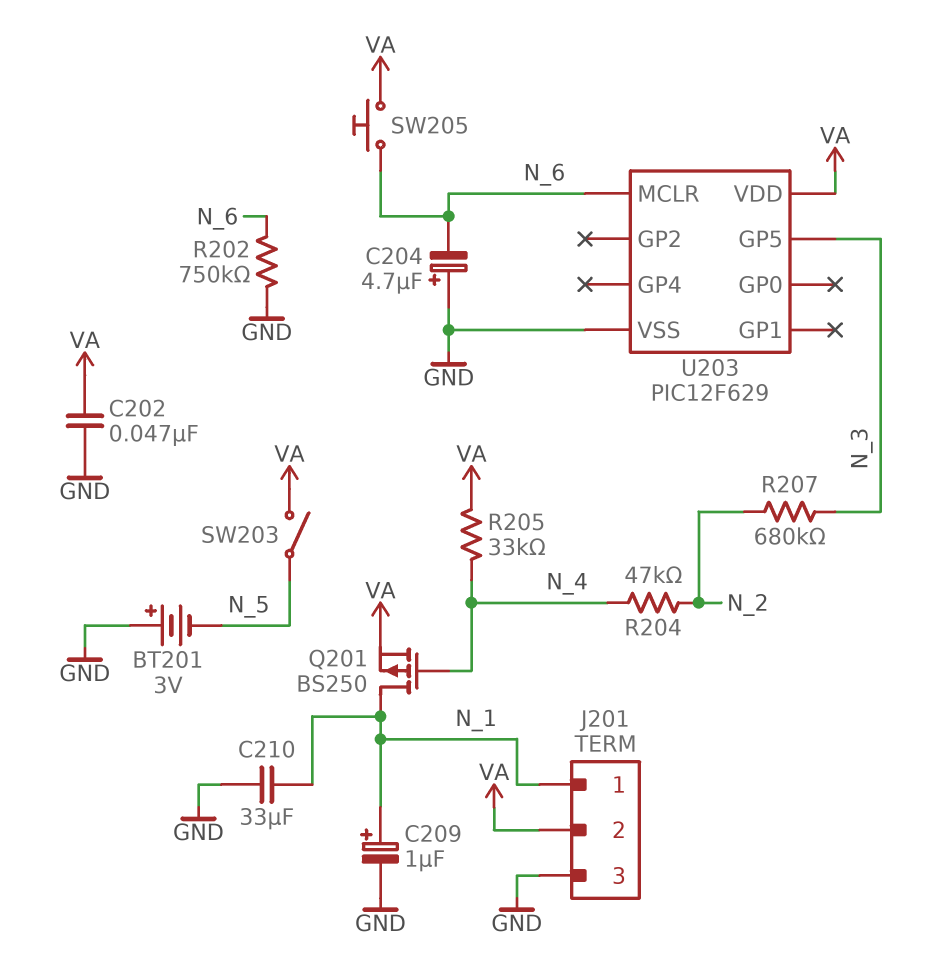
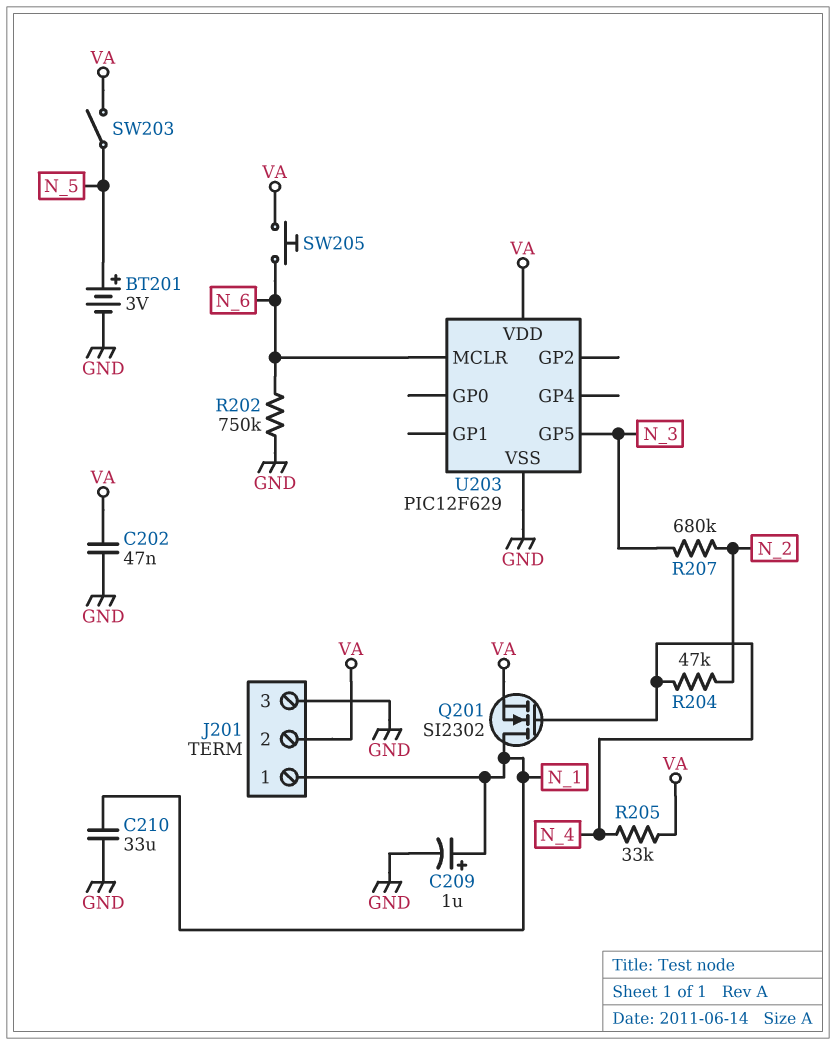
BT201: 3V (plus GND, minus N_5) -> 3V (plus N_5, minus GND)
C204: 4.7uF (plus GND, minus N_6) -> none
Q201: PMOS BS250 (G N_4, D N_1, S VA) -> NMOS SI2302 (G N_4, D N_1, S VA)

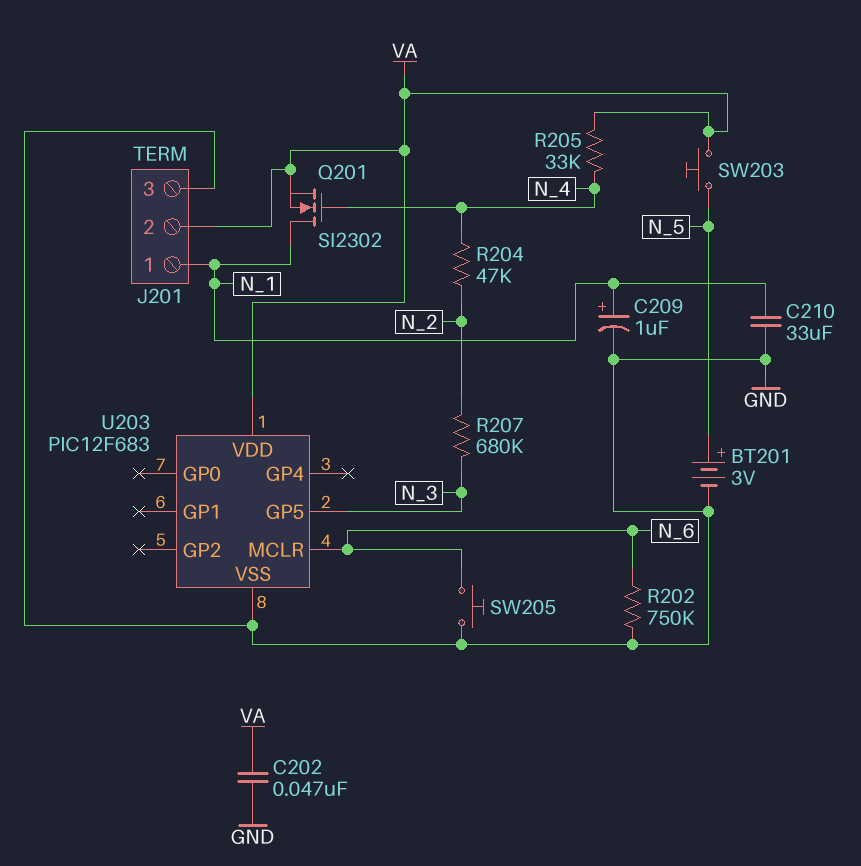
SW203: switch (N_5, VA) -> button (N_5, VA)
SW205: button (N_6, VA) -> button (GND, N_6)
U203: PIC12F629 -> PIC12F683

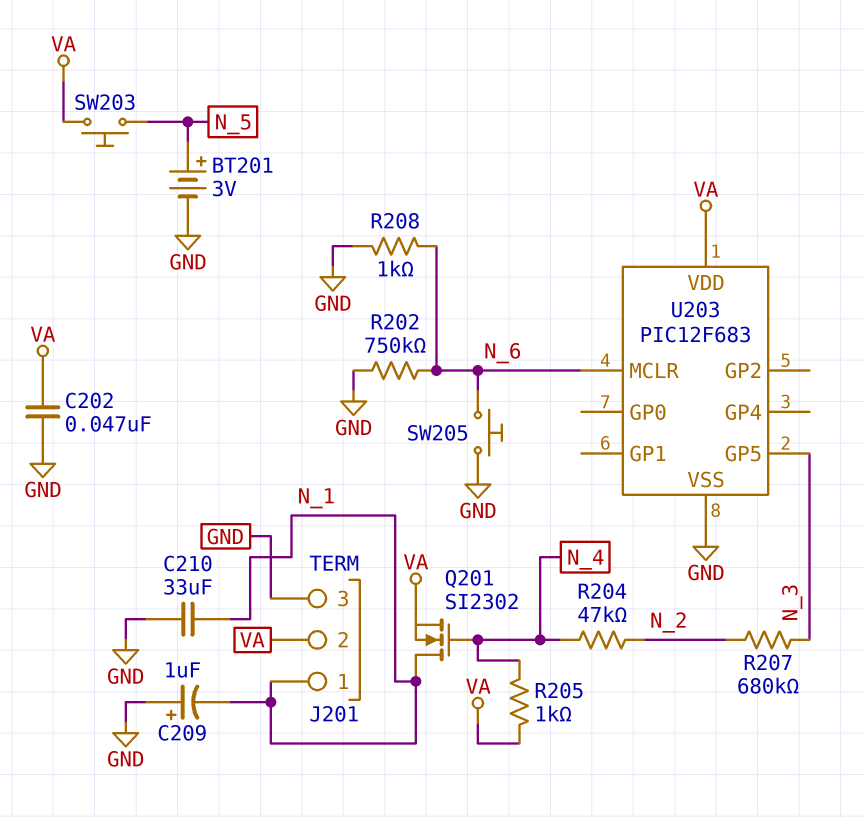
C209: 1uF (plus N_1, minus GND) -> 1uF (plus GND, minus N_1)
R205: 33k (N_4, VA) -> 1k (N_4, VA)
R208: none -> 1k (GND, N_6)

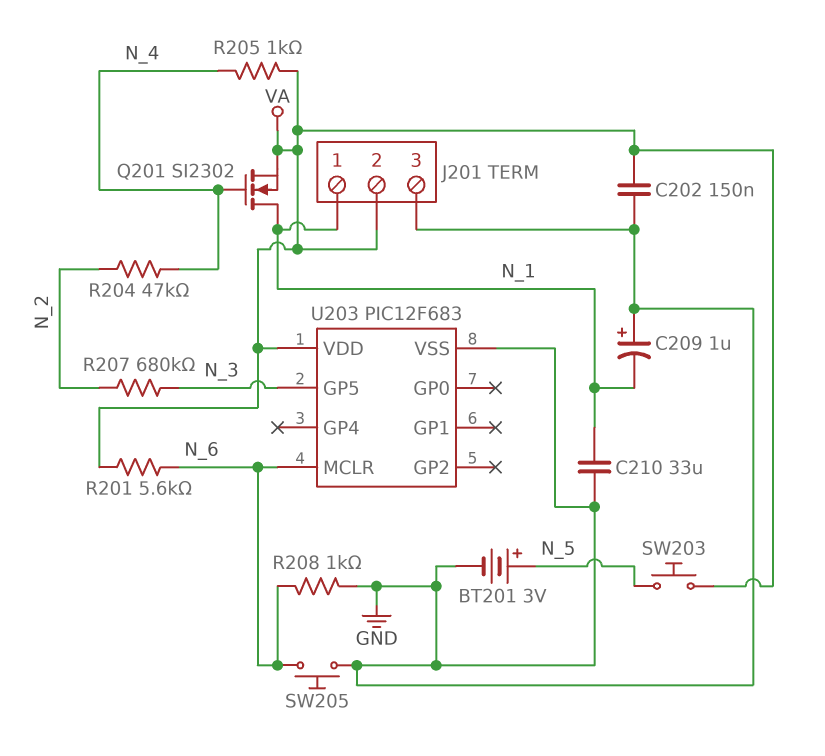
C202: 47nF (GND, VA) -> 150nF (GND, VA)
R201: none -> 5.6k (N_6, VA)
R202: 750k (GND, N_6) -> none

